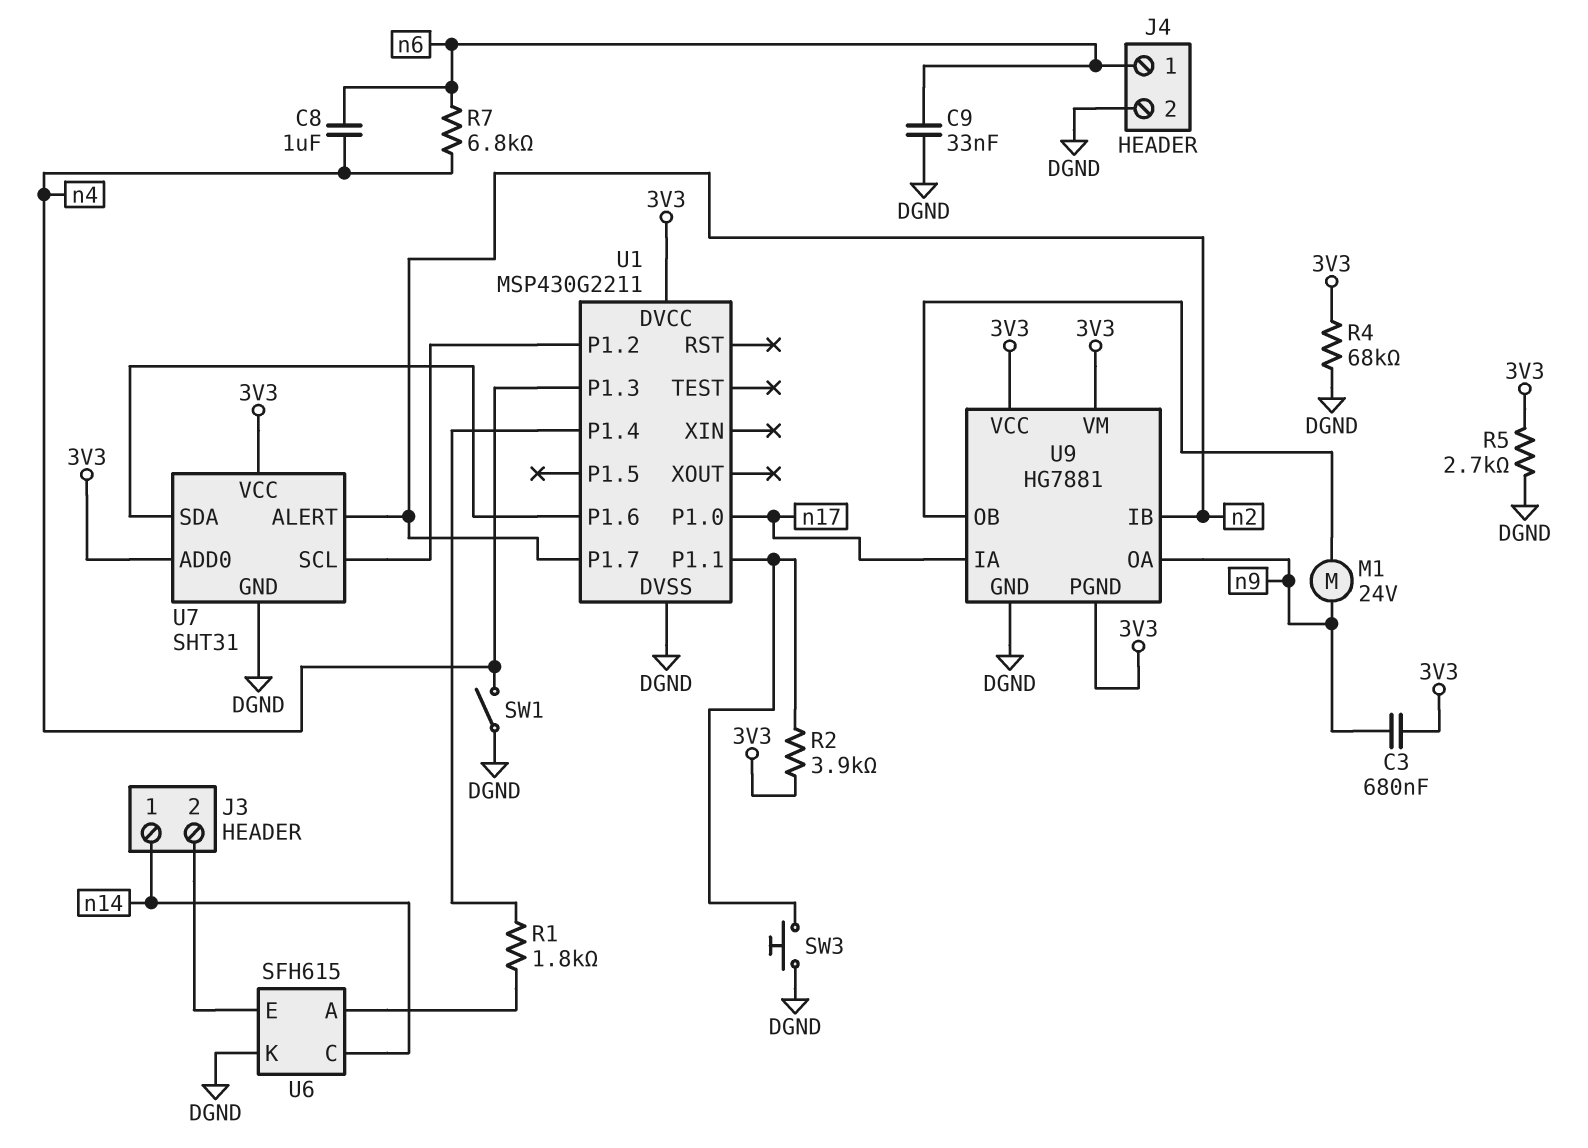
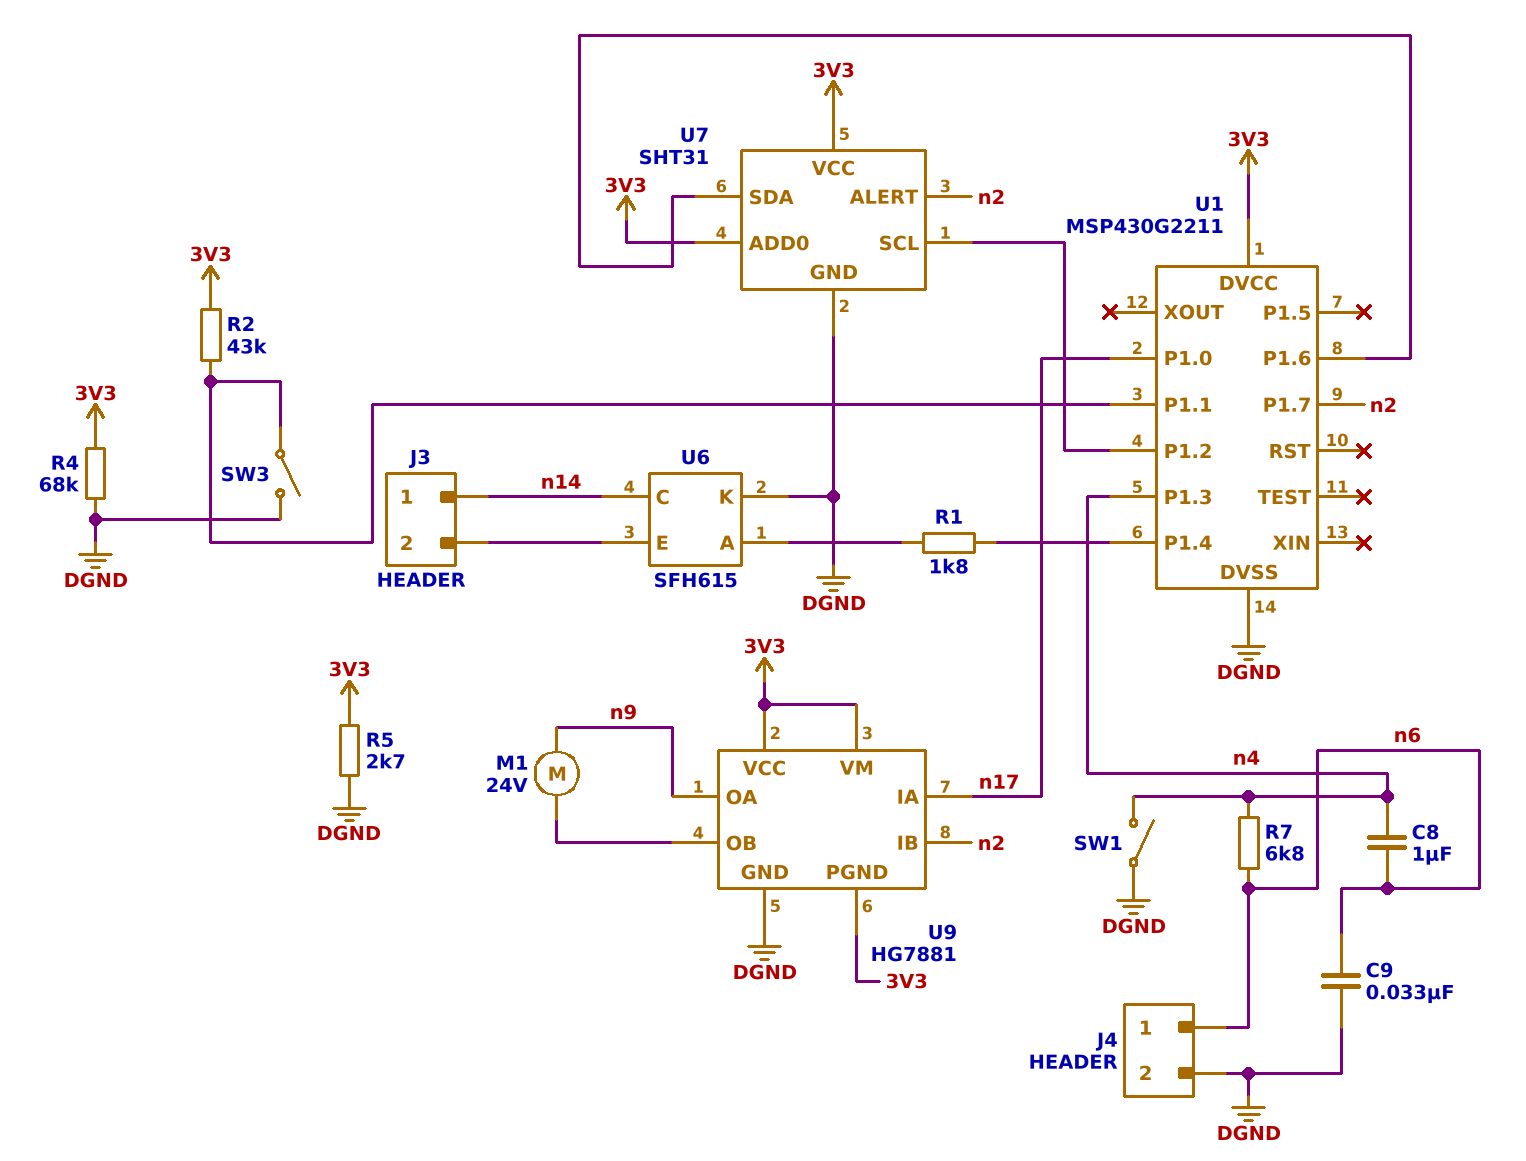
C3: 680nF (3V3, n9) -> none
R2: 3.9k (3V3, U1/P1.1) -> 43k (3V3, U1/P1.1)
SW3: button (DGND, U1/P1.1) -> switch (DGND, U1/P1.1)

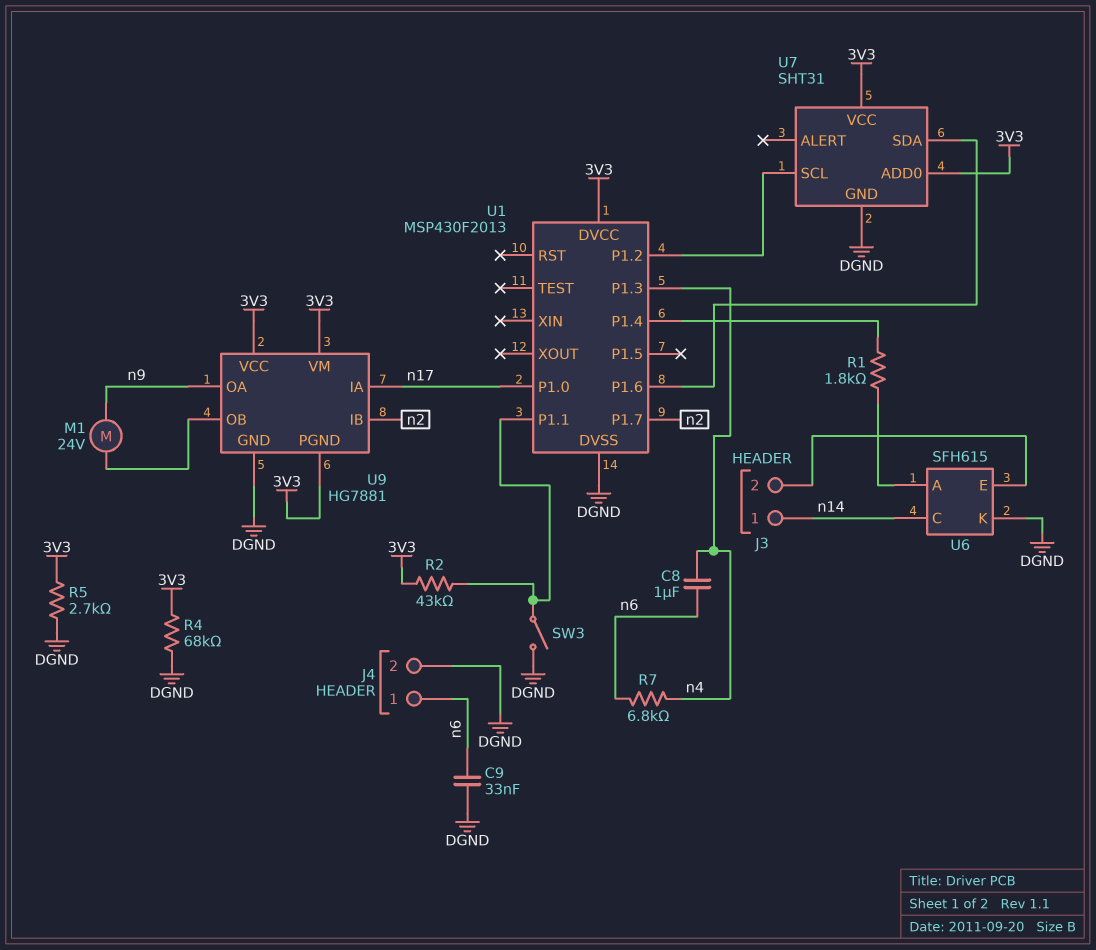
SW1: switch (DGND, n4) -> none
U1: MSP430G2211 -> MSP430F2013
U7 pin ALERT: n2 -> none

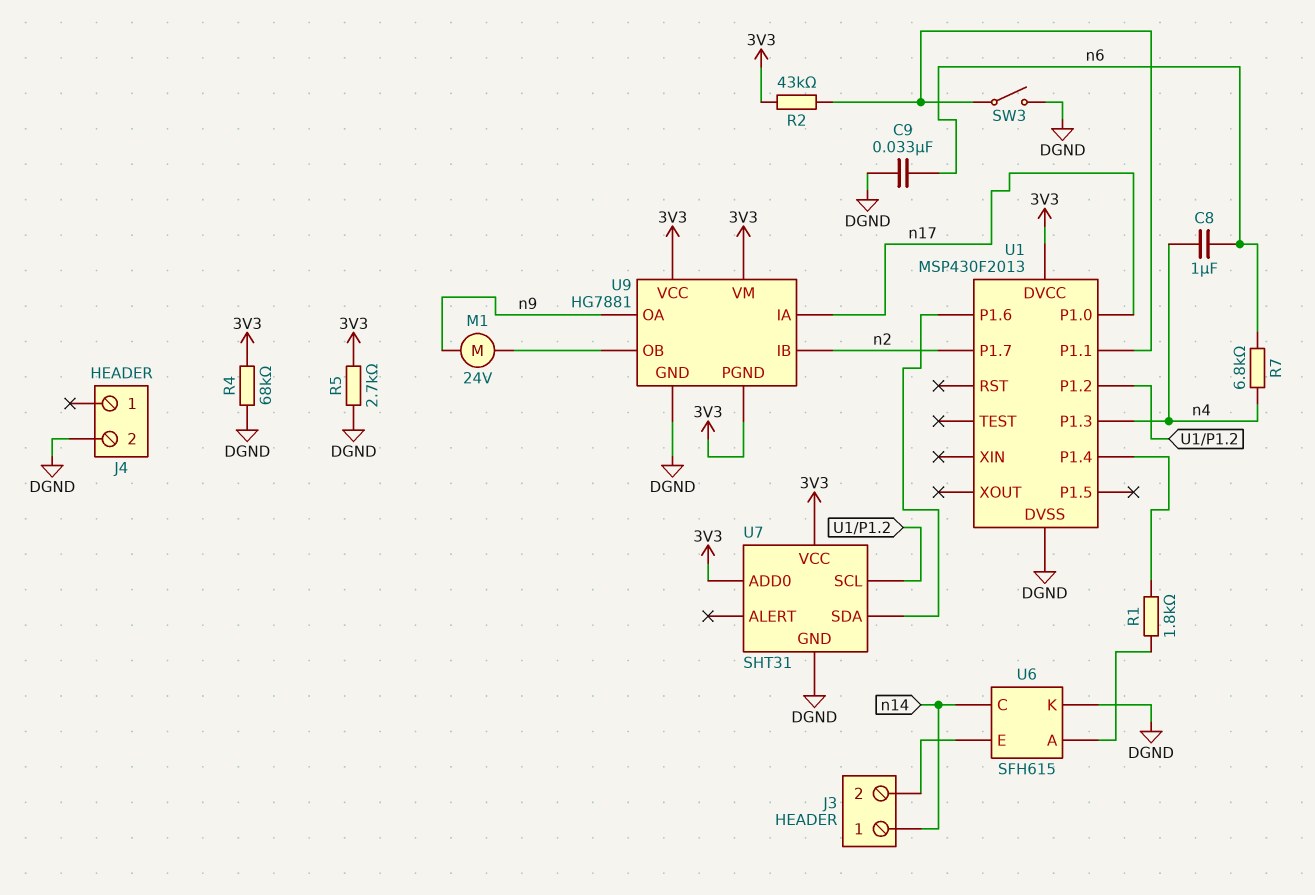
J4 pin 1: n6 -> none

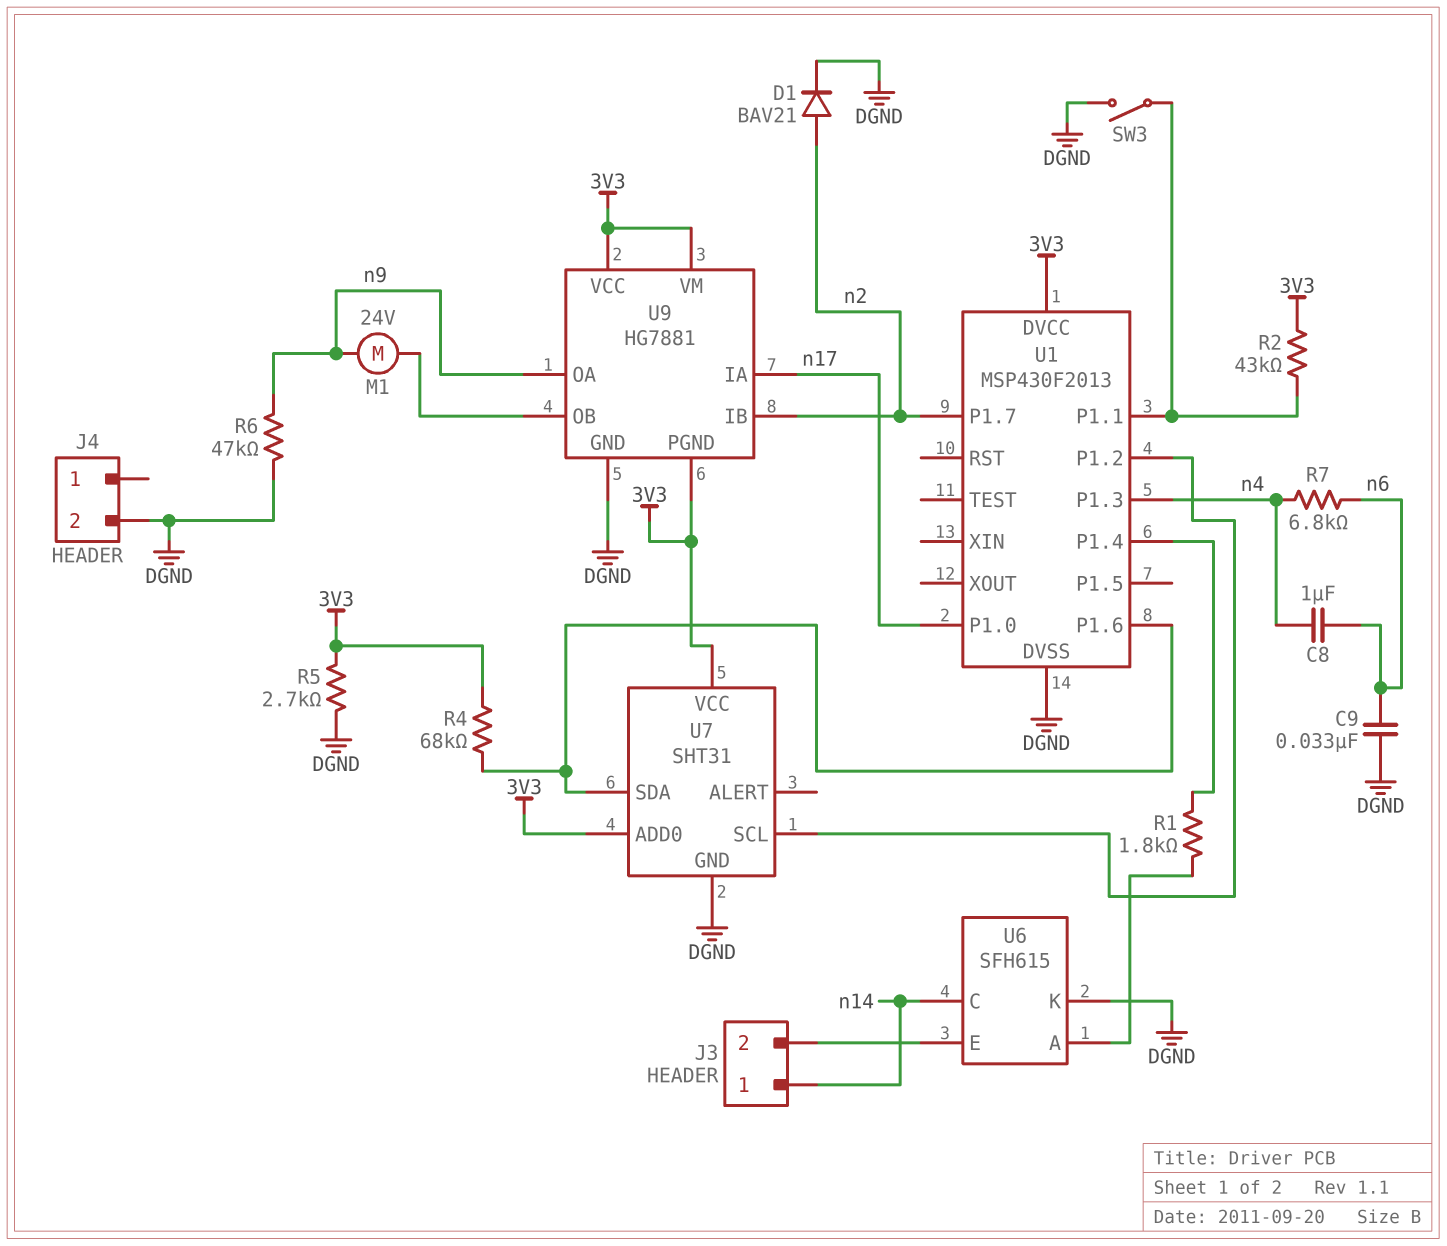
D1: none -> diode BAV21 (A n2, K DGND)
R4: 68k (3V3, DGND) -> 68k (3V3, U1/P1.6)
R6: none -> 47k (DGND, n9)

